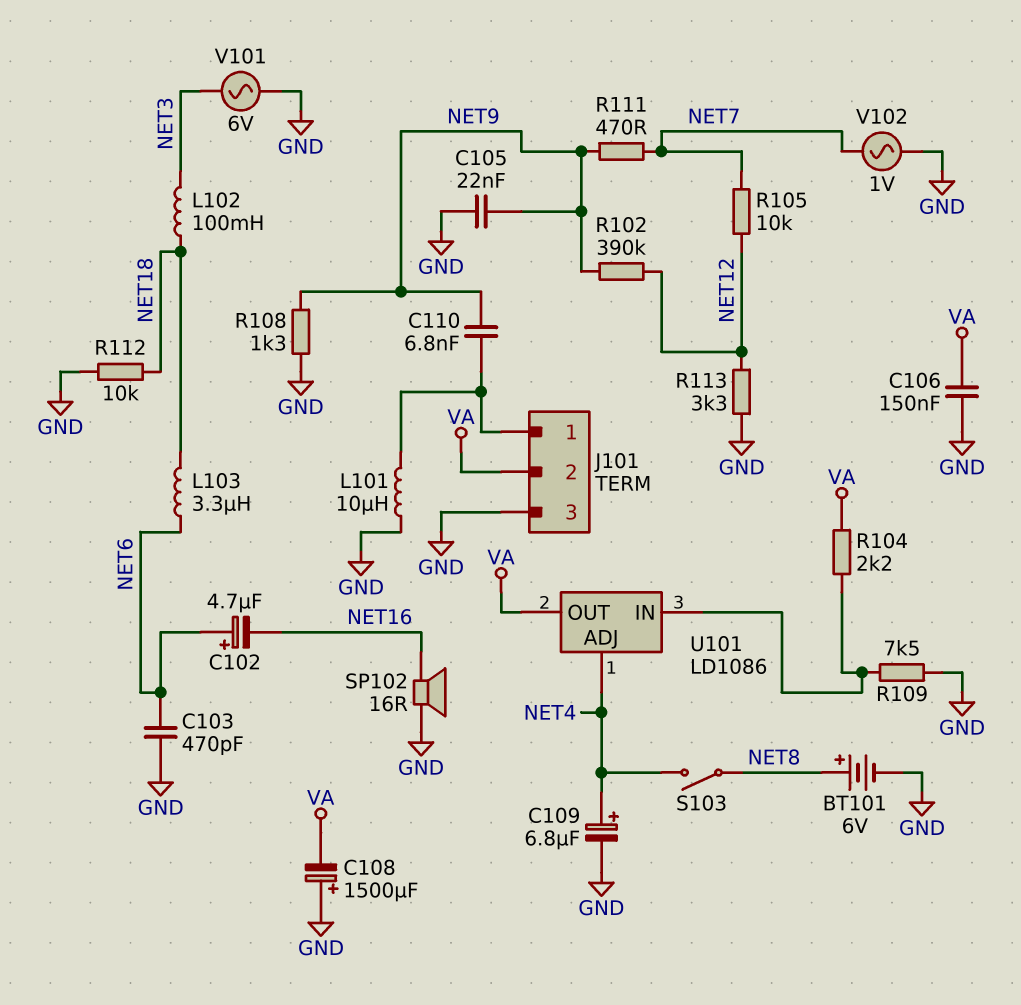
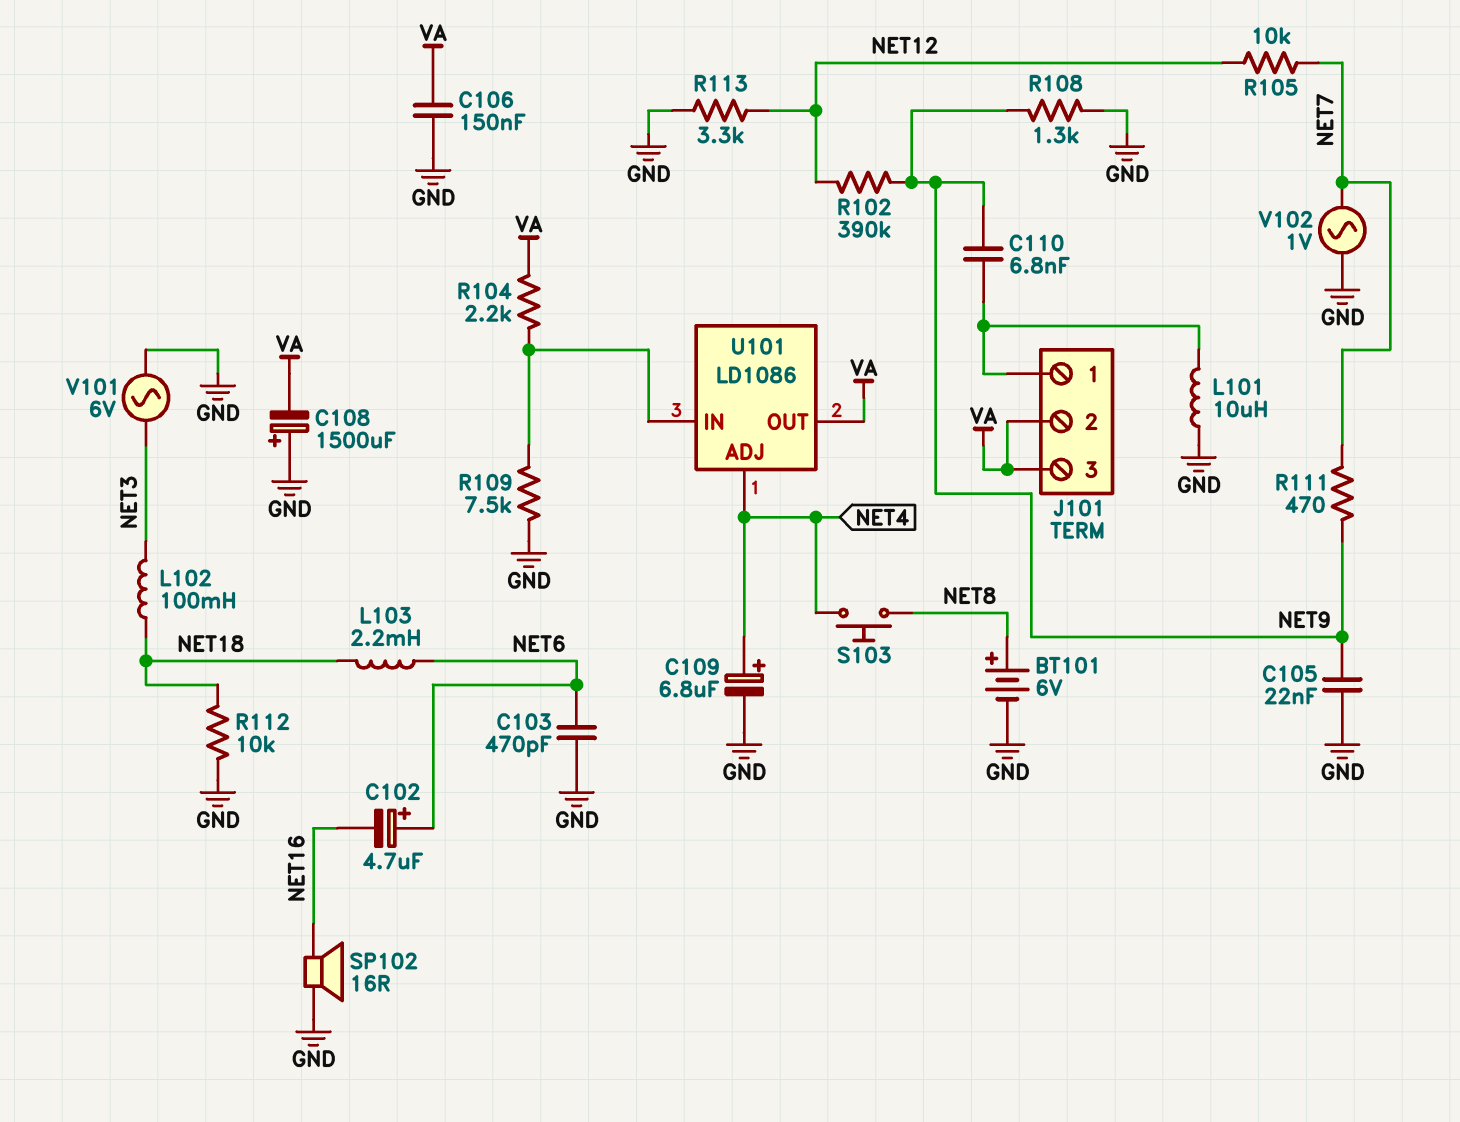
J101 pin 3: GND -> VA
L103: 3.3uH (NET6, NET18) -> 2.2mH (NET6, NET18)
S103: switch (NET4, NET8) -> button (NET4, NET8)

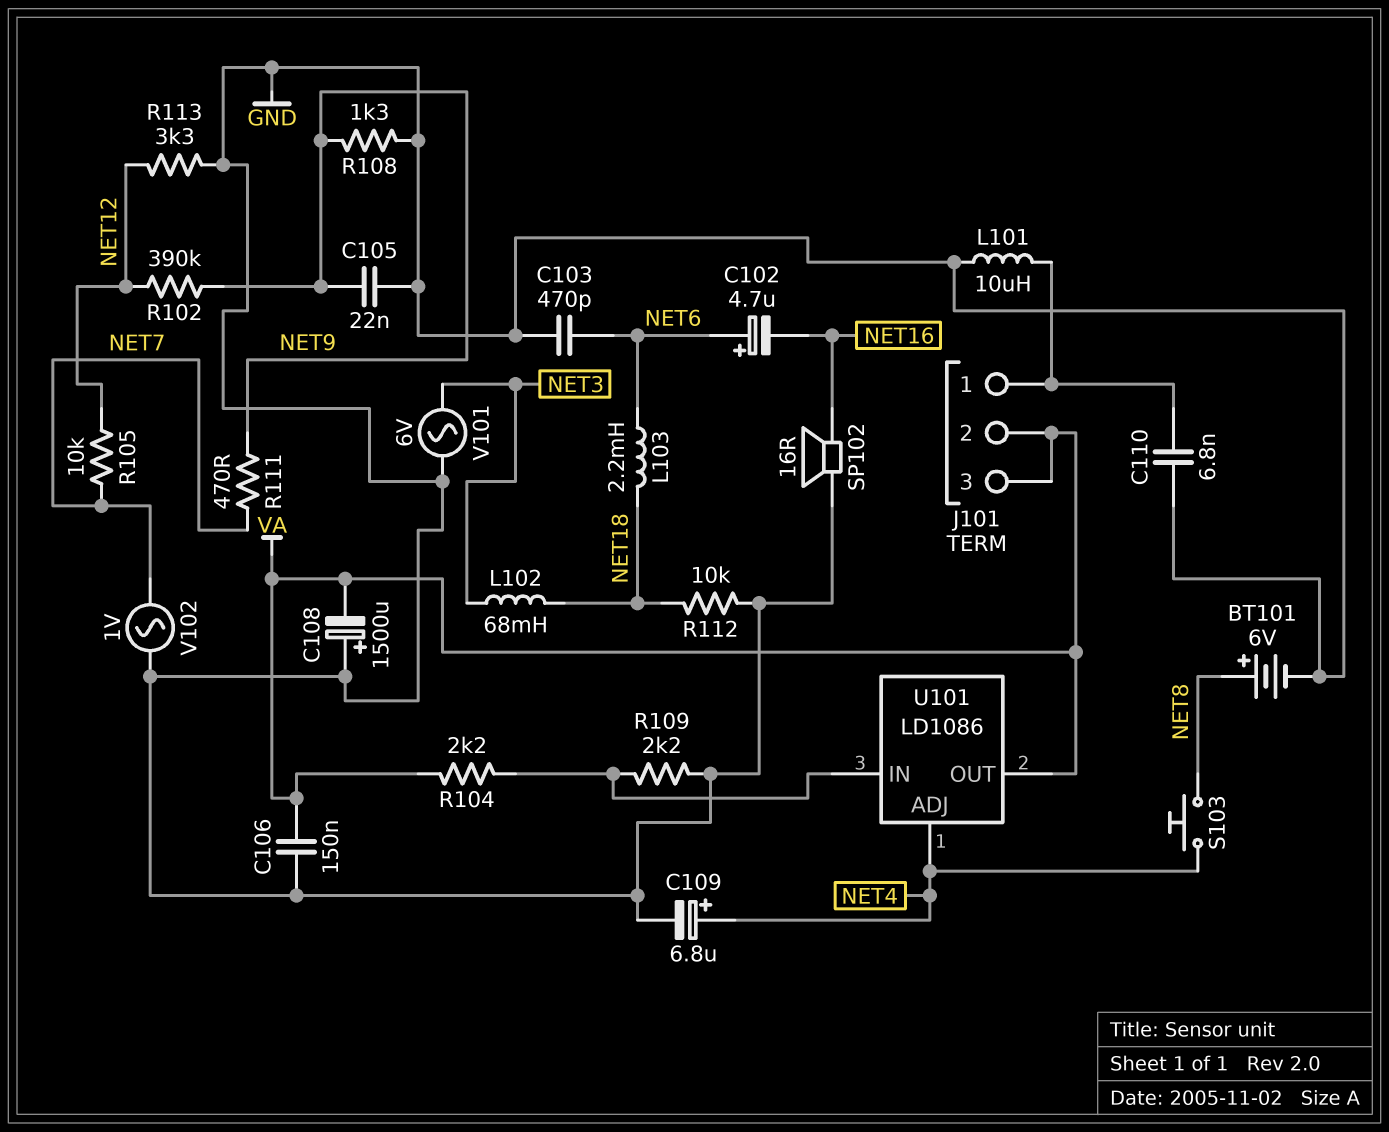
C110: 6.8nF (J101/1, NET9) -> 6.8nF (GND, J101/1)
L102: 100mH (NET3, NET18) -> 68mH (NET3, NET18)
R109: 7.5k (GND, U101/IN) -> 2.2k (GND, U101/IN)

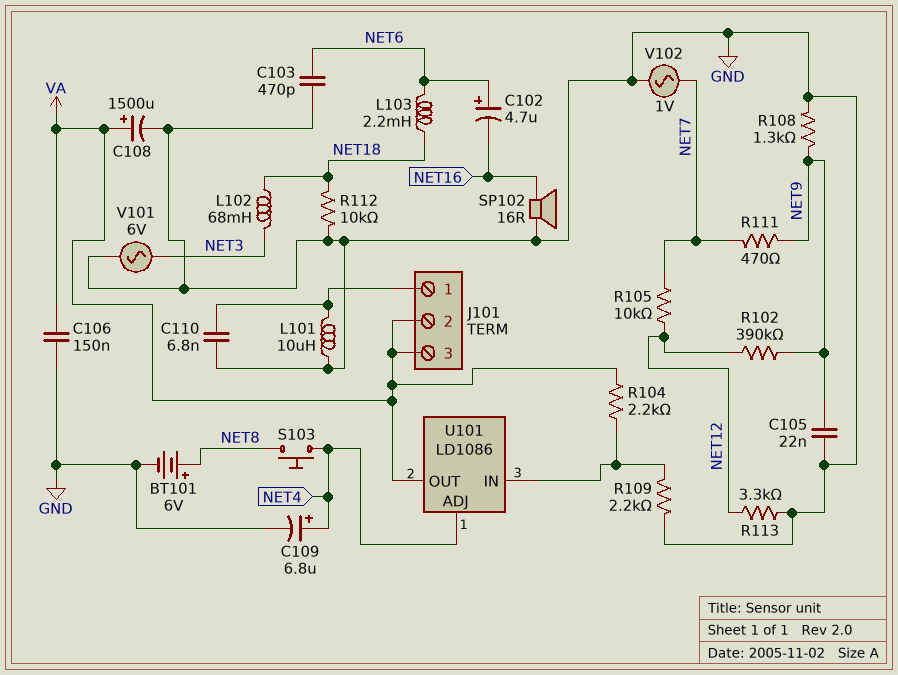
C108: 1500uF (plus GND, minus VA) -> 1500uF (plus VA, minus GND)

